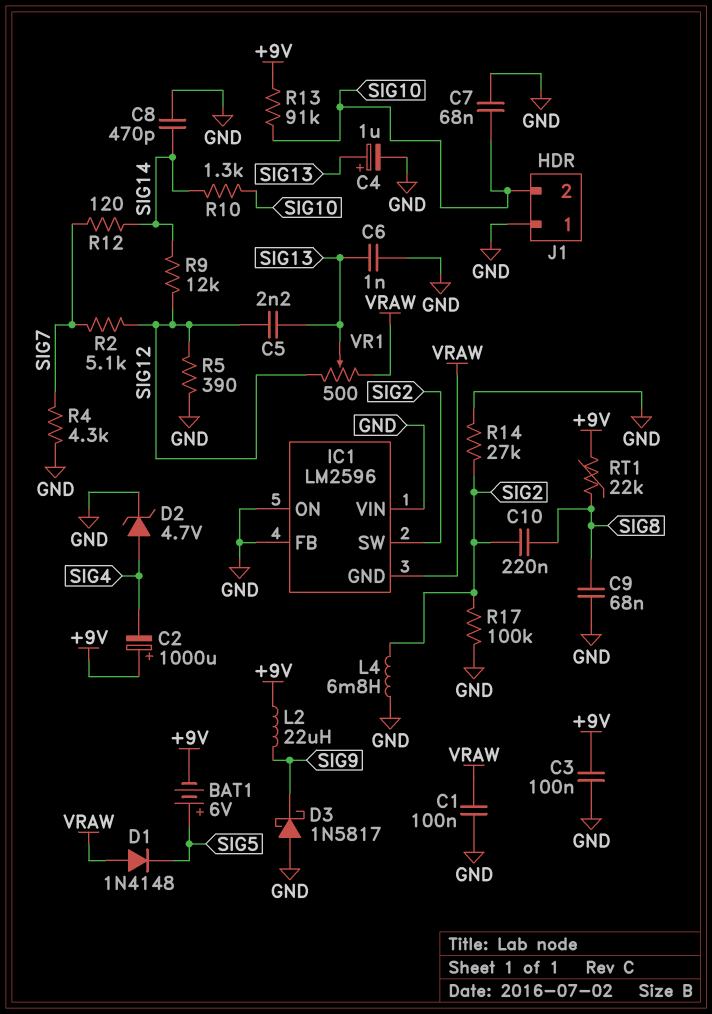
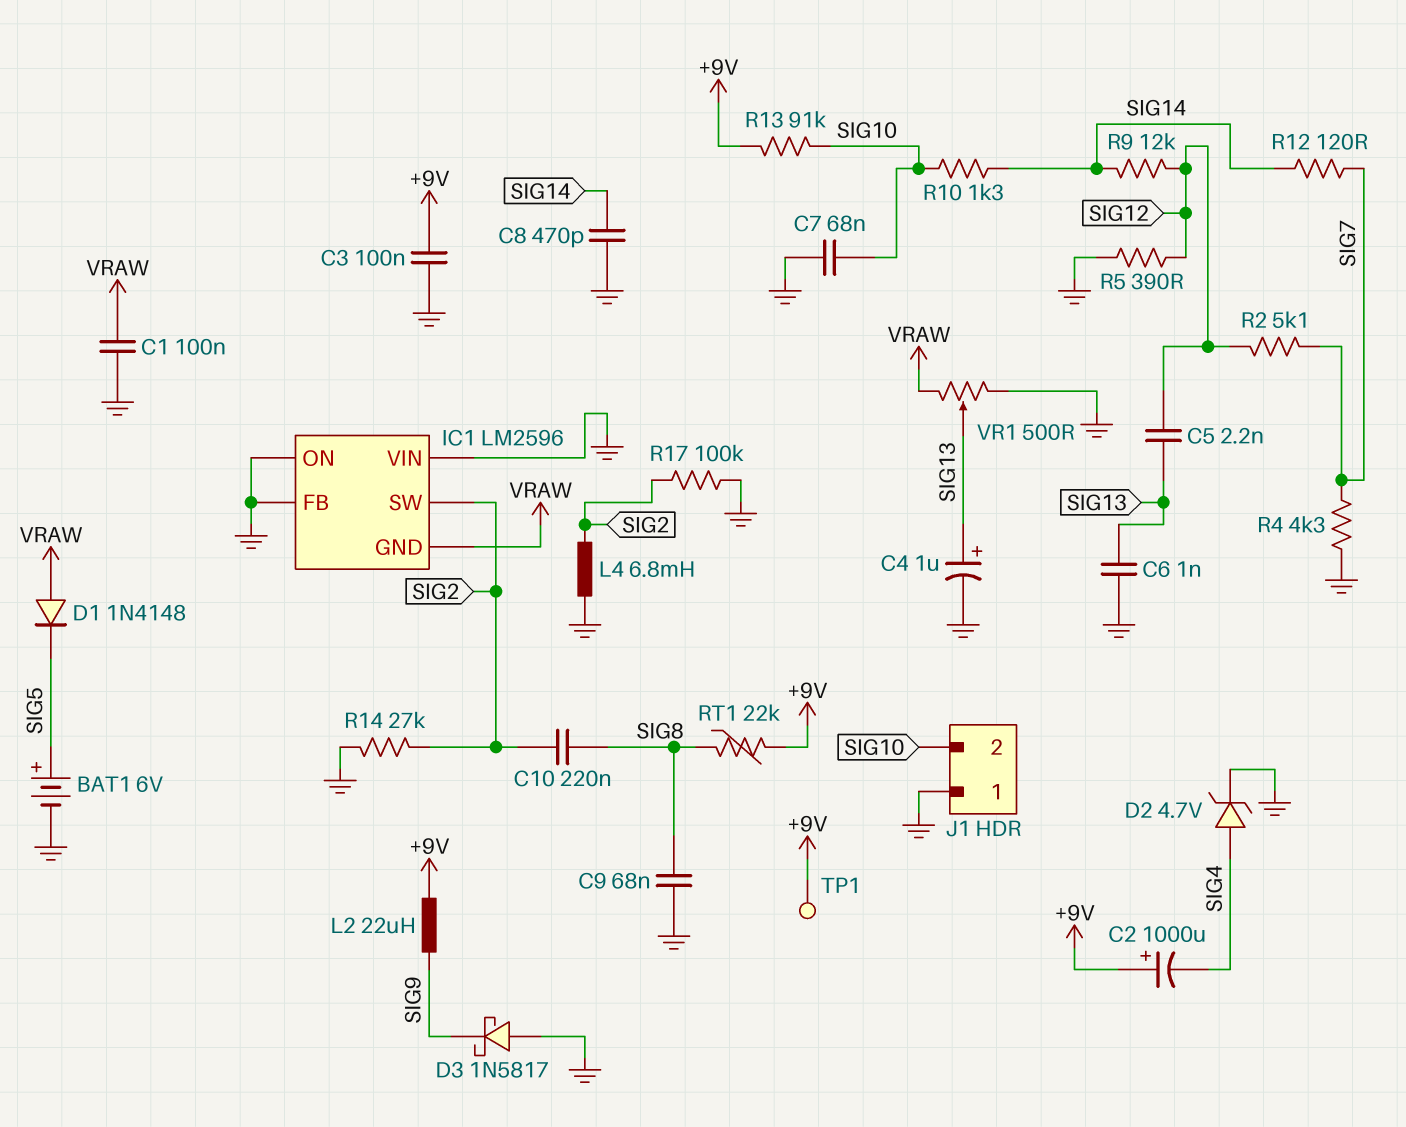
BAT1: 6V (plus SIG5, minus +9V) -> 6V (plus SIG5, minus GND)
TP1: none -> test point (+9V)
VR1: 500 (SIG12, VRAW, wiper SIG13) -> 500 (GND, VRAW, wiper SIG13)

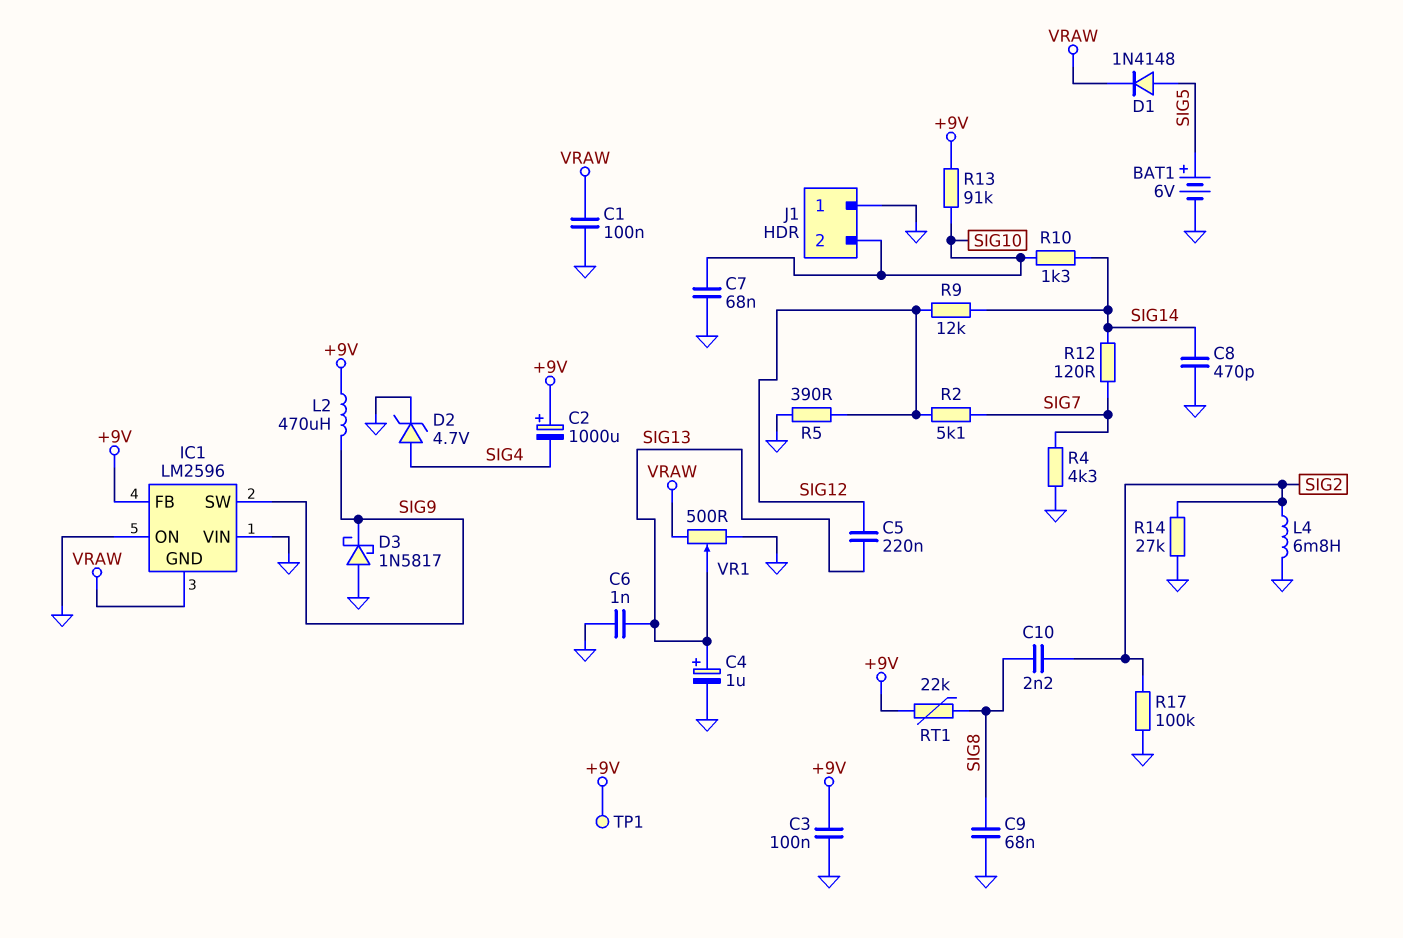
C5: 2.2nF (SIG12, SIG13) -> 220nF (SIG12, SIG13)
C10: 220nF (SIG2, SIG8) -> 2.2nF (SIG2, SIG8)
D1: diode 1N4148 (A VRAW, K SIG5) -> diode 1N4148 (A SIG5, K VRAW)
IC1 pin FB: GND -> +9V
IC1 pin SW: SIG2 -> SIG9
L2: 22uH (+9V, SIG9) -> 470uH (+9V, SIG9)

